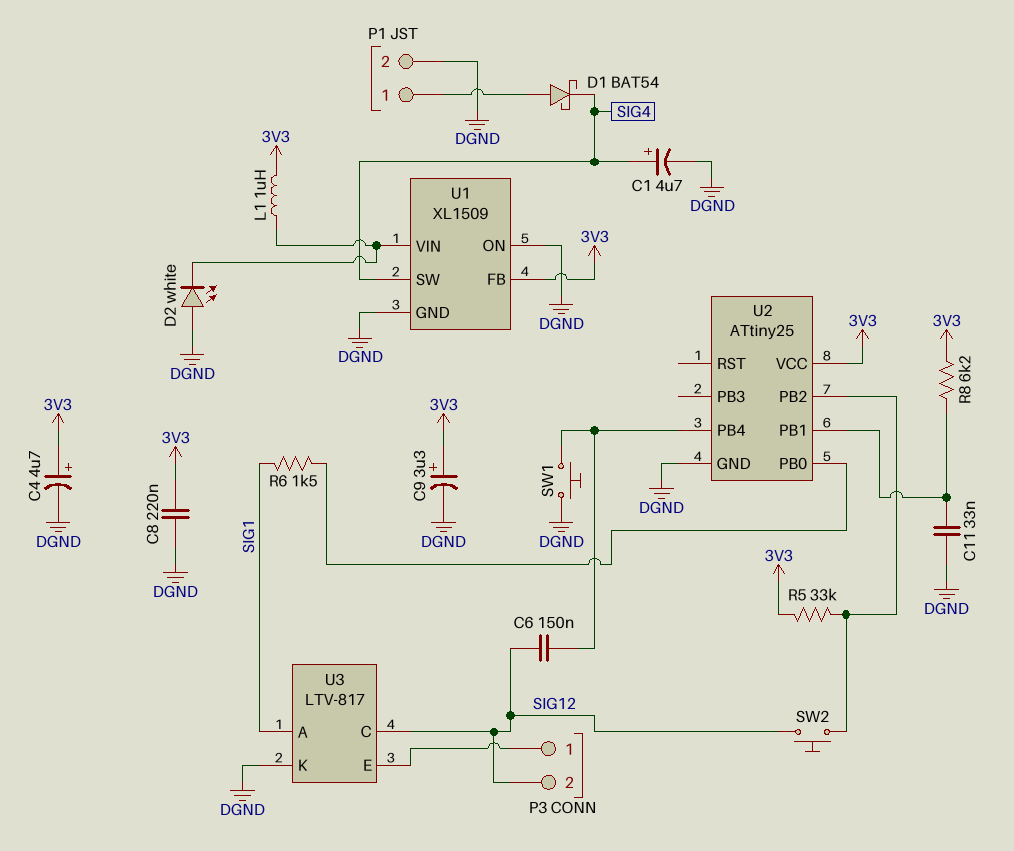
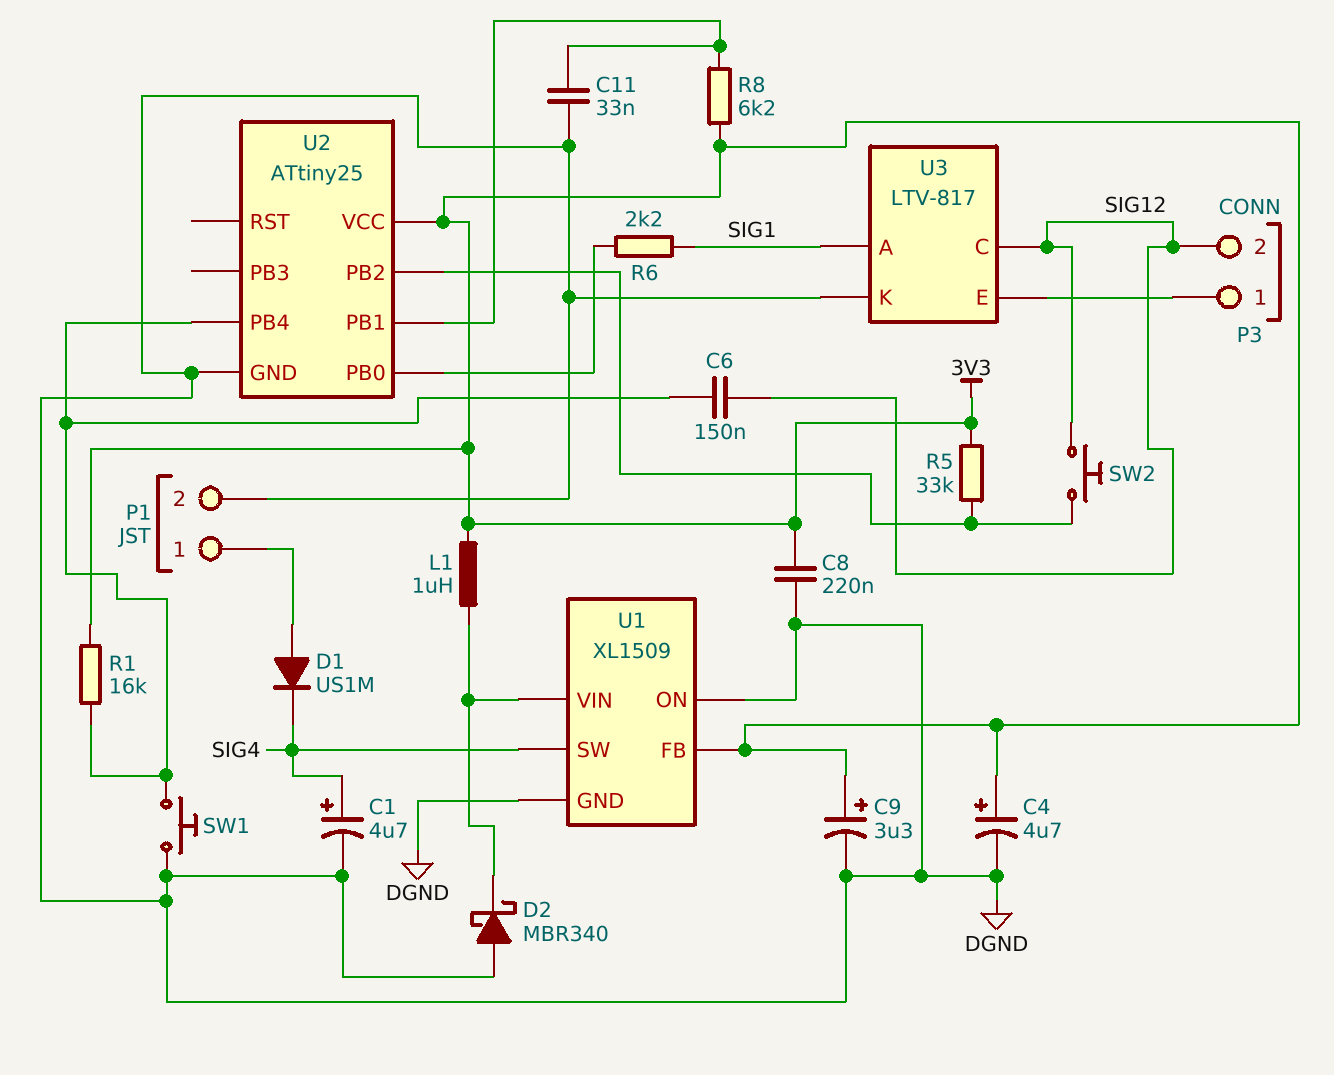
D1: schottky BAT54 (A P1/1, K SIG4) -> diode US1M (A P1/1, K SIG4)
D2: LED white (A DGND, K U1/VIN) -> schottky MBR340 (A DGND, K U1/VIN)
R1: none -> 16k (3V3, U2/PB4)
R6: 1.5k (SIG1, U2/PB0) -> 2.2k (SIG1, U2/PB0)

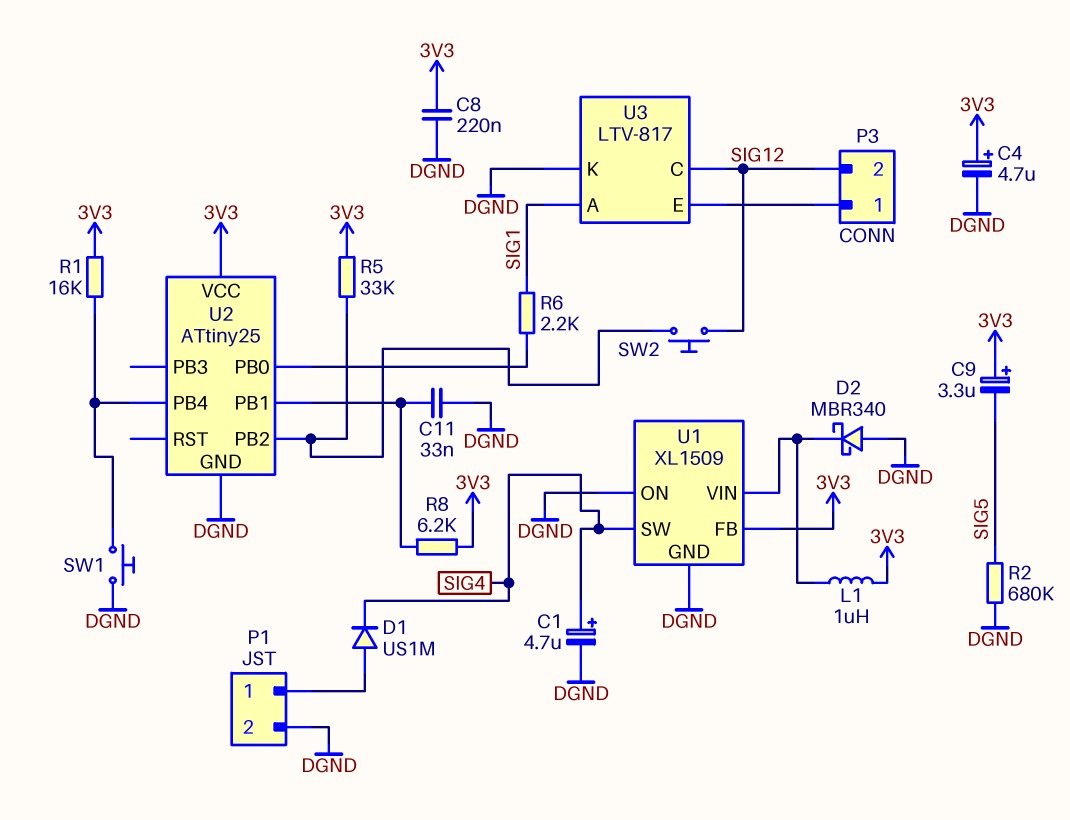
C6: 150nF (SIG12, U2/PB4) -> none
C9: 3.3uF (plus 3V3, minus DGND) -> 3.3uF (plus 3V3, minus SIG5)
R2: none -> 680k (DGND, SIG5)

